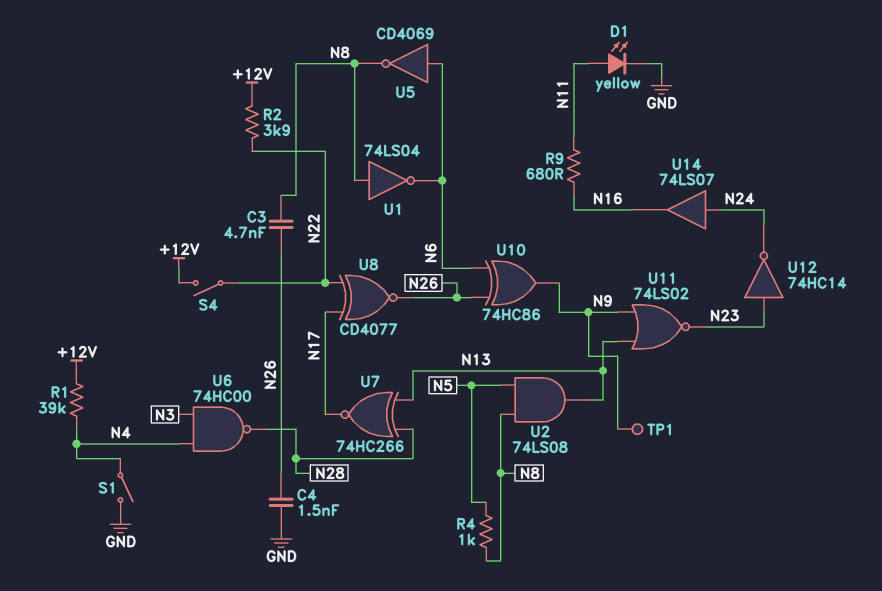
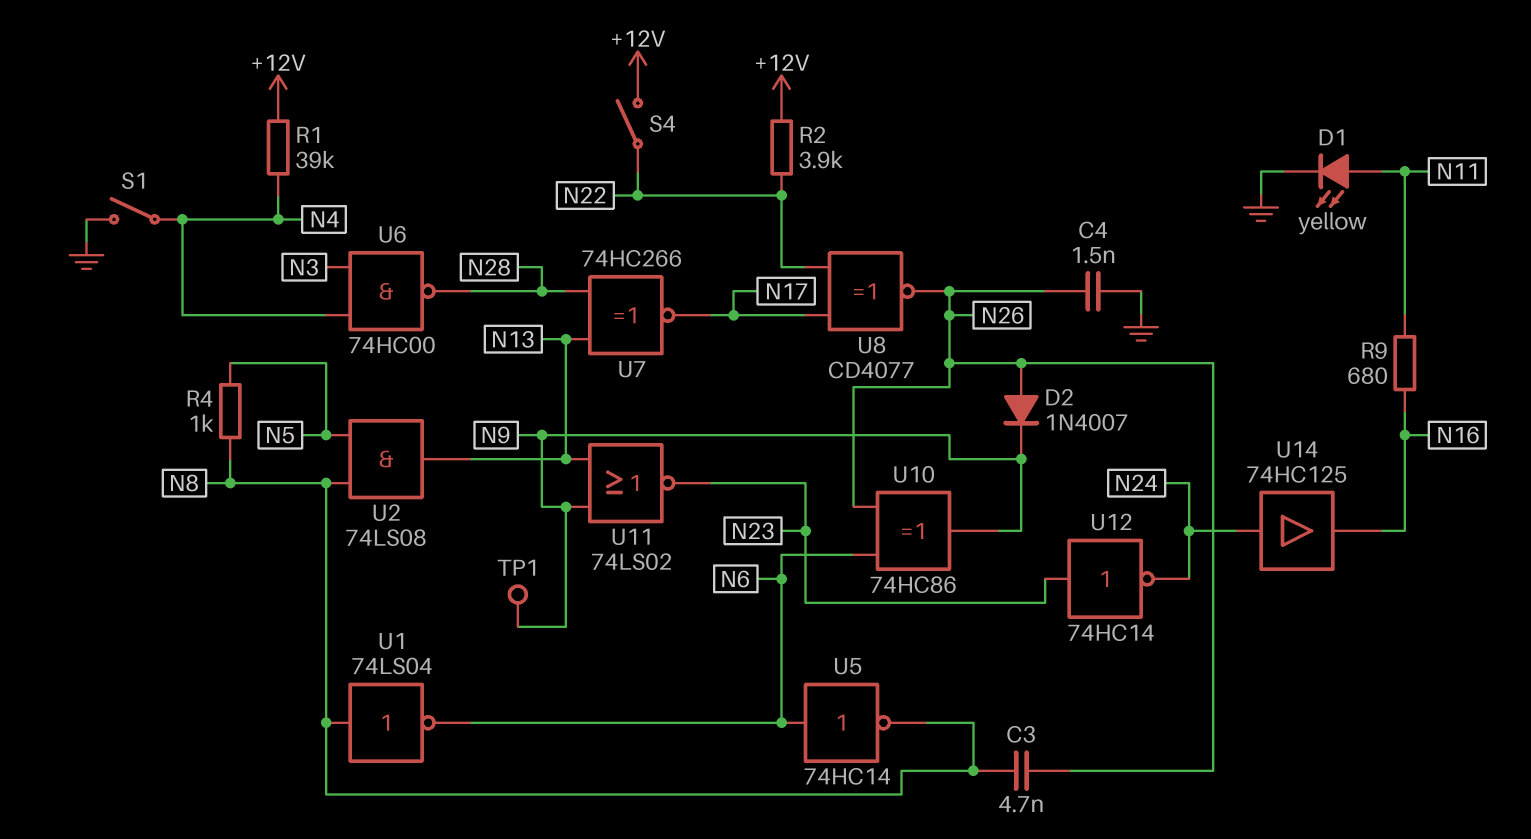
D2: none -> diode 1N4007 (A N26, K N9)
U5: NOT CD4069 (in N6, out N8) -> NOT 74HC14 (in N6, out N8)
U14: buffer 74LS07 (in N24, out N16) -> buffer 74HC125 (in N24, out N16)

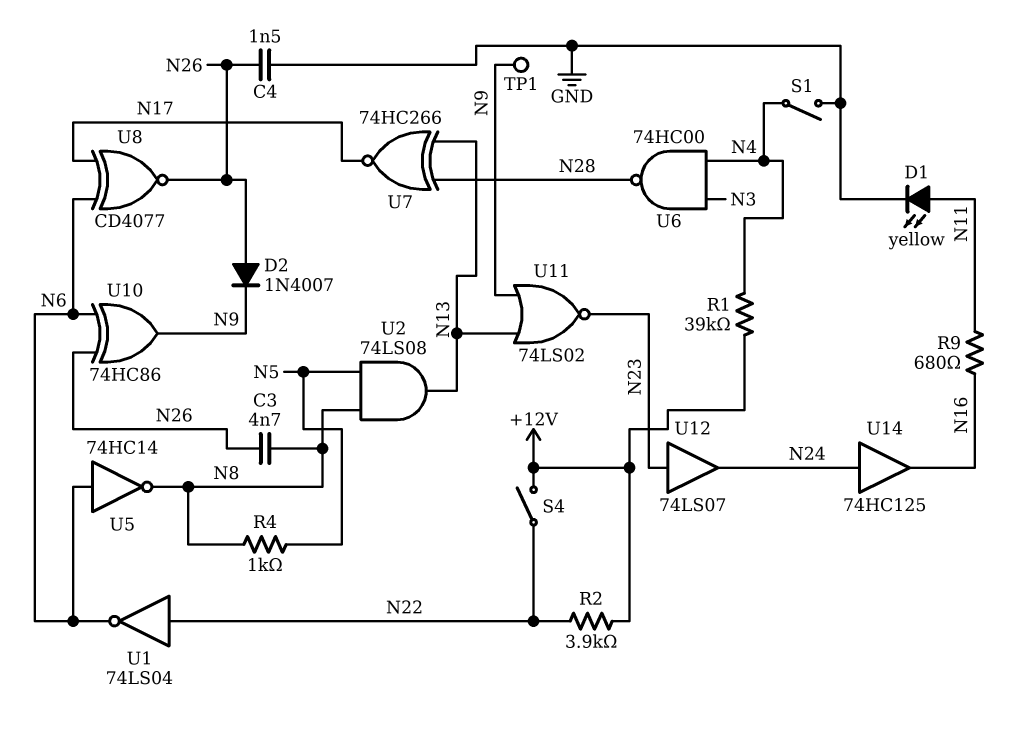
U1: NOT 74LS04 (in N8, out N6) -> NOT 74LS04 (in N22, out N6)
U8: XNOR CD4077 (in N17, in N22, out N26) -> XNOR CD4077 (in N6, in N17, out N26)
U12: NOT 74HC14 (in N23, out N24) -> buffer 74LS07 (in N23, out N24)

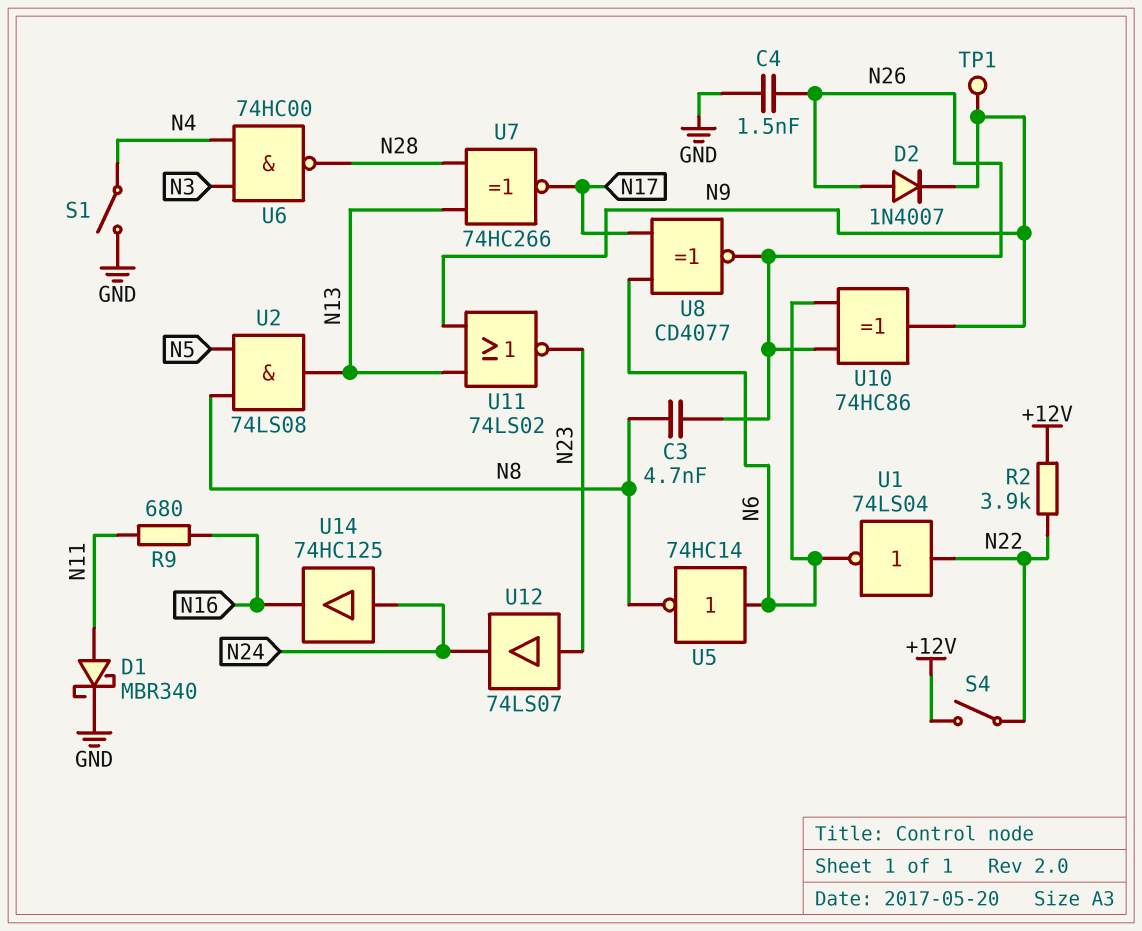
D1: LED yellow (A N11, K GND) -> schottky MBR340 (A N11, K GND)
R1: 39k (+12V, N4) -> none
R4: 1k (N5, N8) -> none

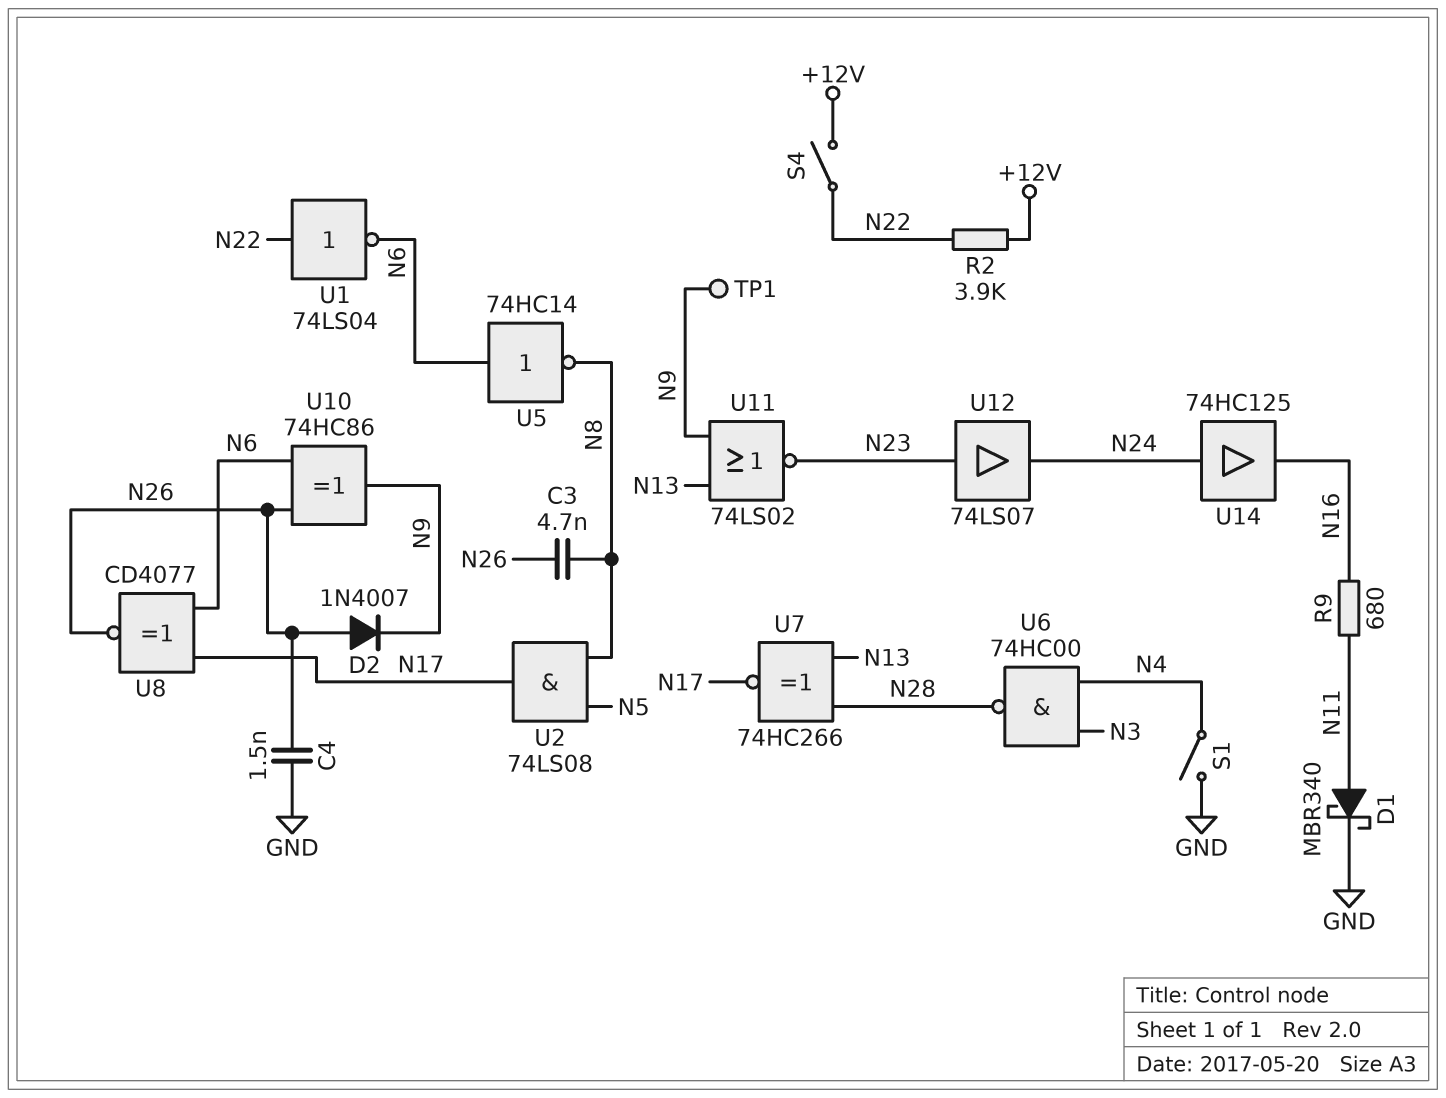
U2: AND 74LS08 (in N5, in N8, out N13) -> AND 74LS08 (in N5, in N8, out N17)

